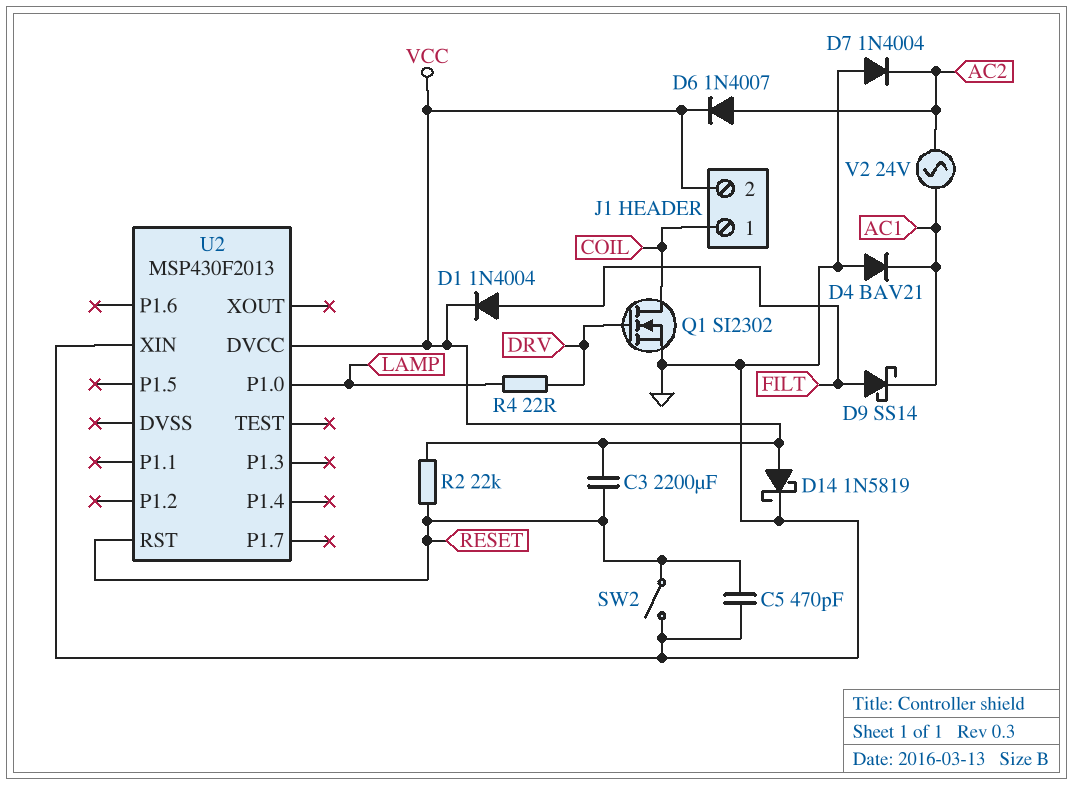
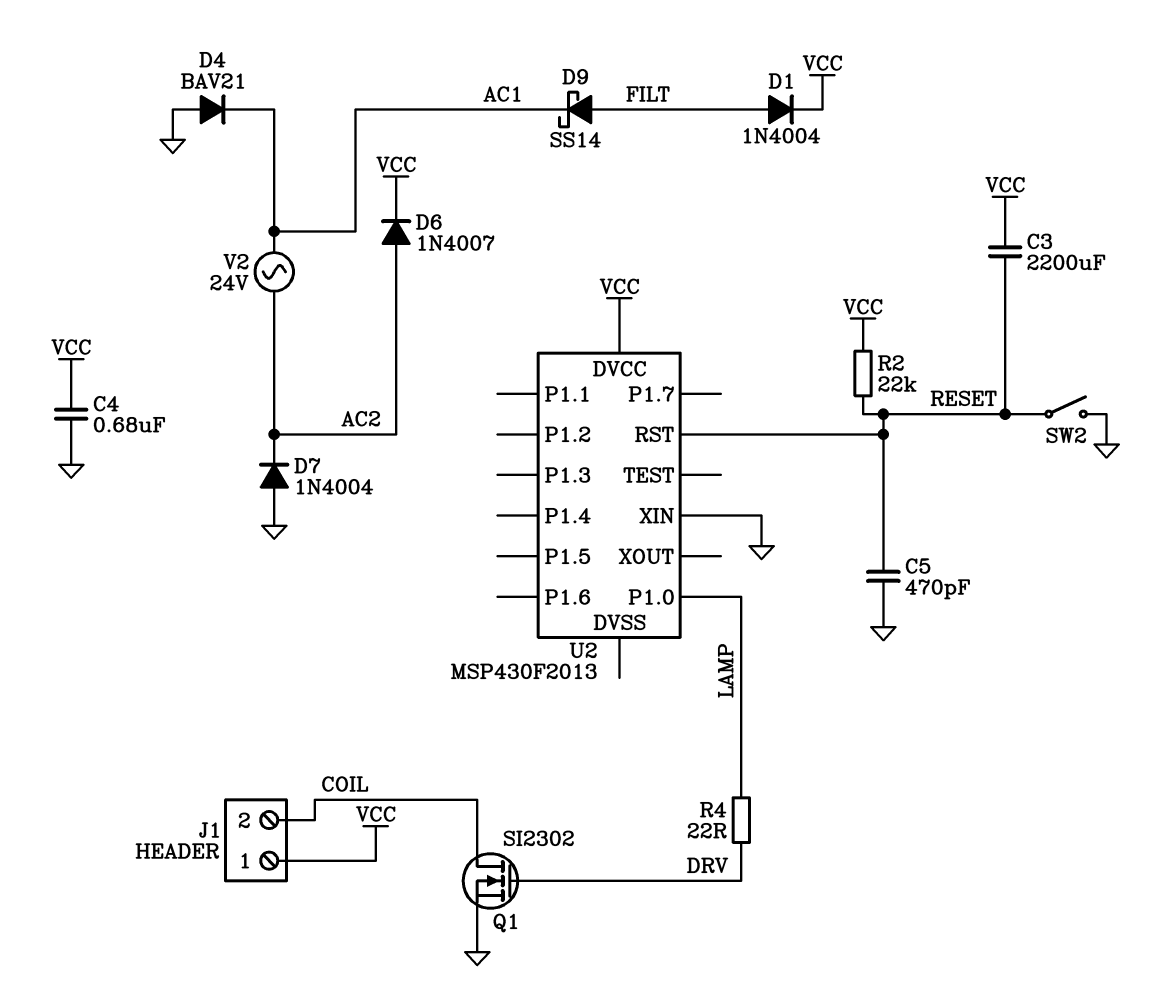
C4: none -> 680nF (GND, VCC)
D14: schottky 1N5819 (A VCC, K GND) -> none
J1 pin 1: COIL -> VCC
J1 pin 2: VCC -> COIL

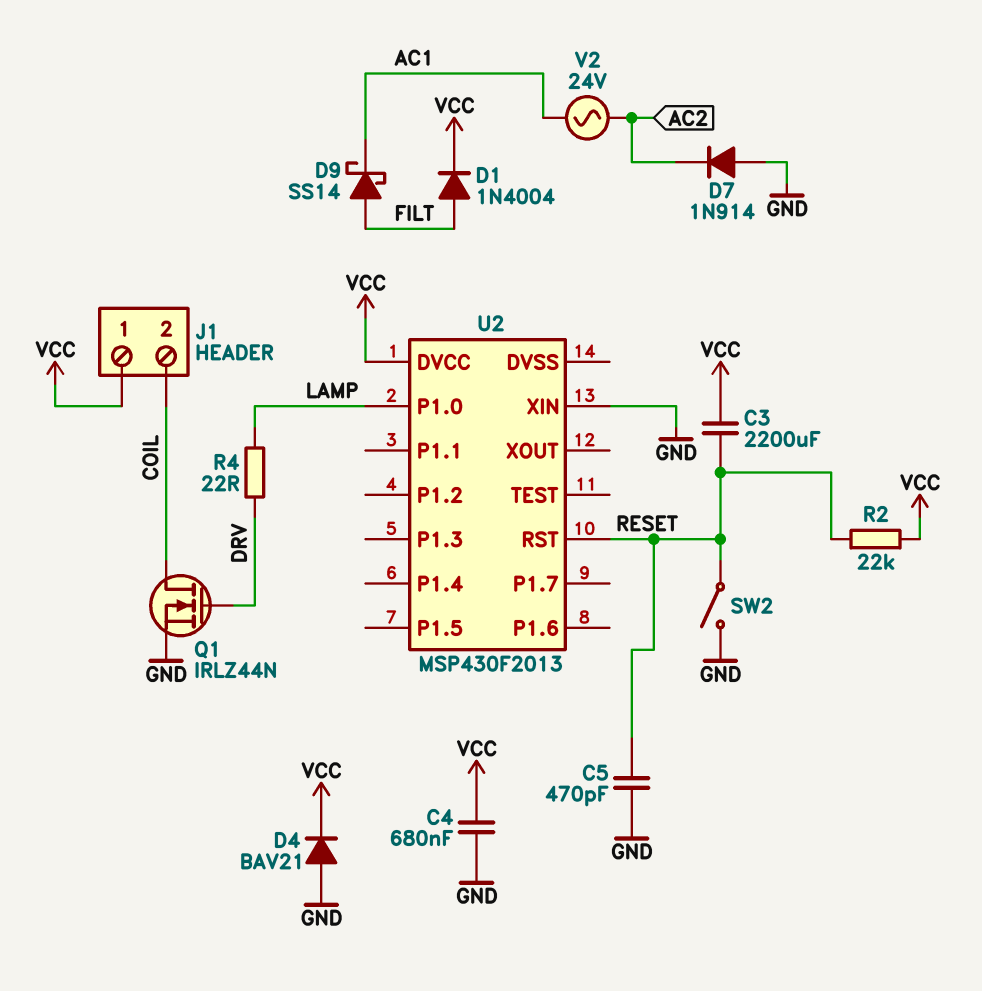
D4: diode BAV21 (A GND, K AC1) -> diode BAV21 (A GND, K VCC)
D6: diode 1N4007 (A AC2, K VCC) -> none
D7: diode 1N4004 (A GND, K AC2) -> diode 1N914 (A GND, K AC2)
Q1: NMOS SI2302 (G DRV, D COIL, S GND) -> NMOS IRLZ44N (G DRV, D COIL, S GND)

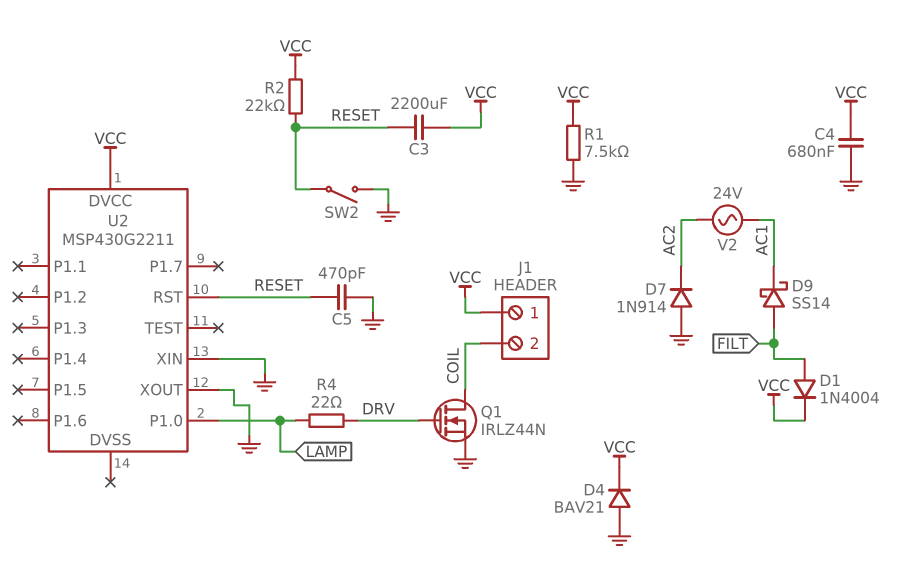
R1: none -> 7.5k (GND, VCC)
U2: MSP430F2013 -> MSP430G2211
U2 pin XOUT: none -> GND

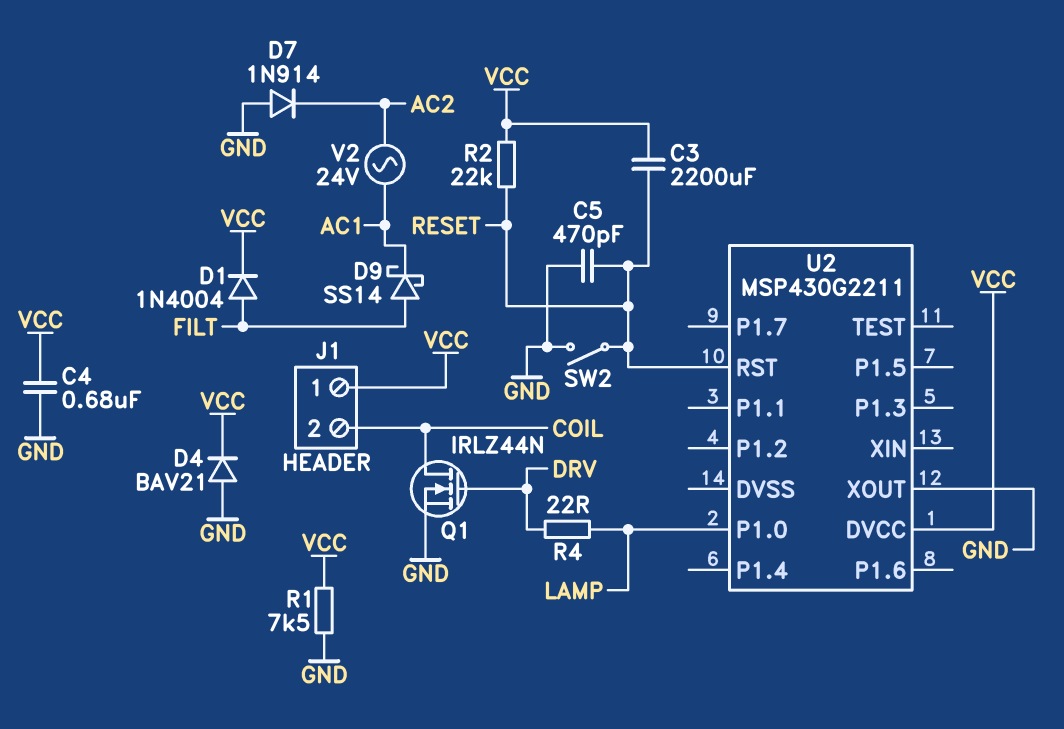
U2 pin XIN: GND -> none

